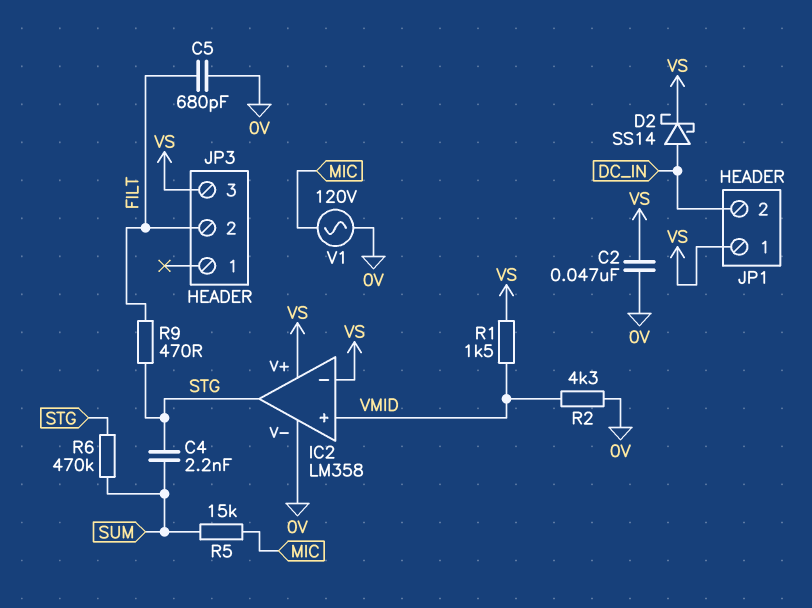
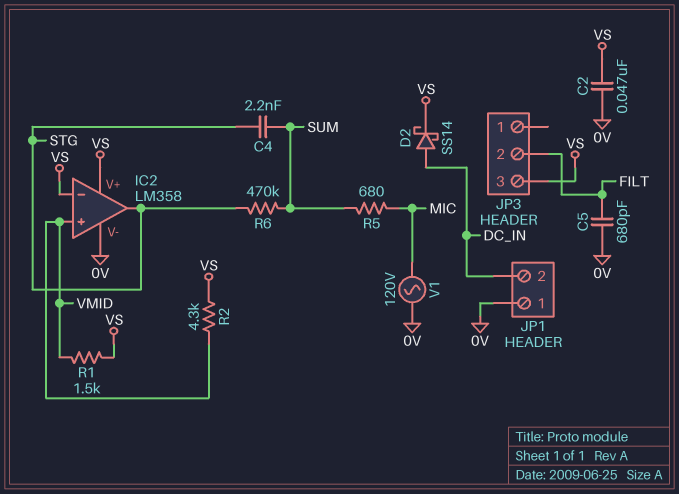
JP1 pin 1: VS -> 0V
R2: 4.3k (0V, VMID) -> 4.3k (VMID, VS)
R5: 15k (MIC, SUM) -> 680 (MIC, SUM)
R9: 470 (FILT, STG) -> none

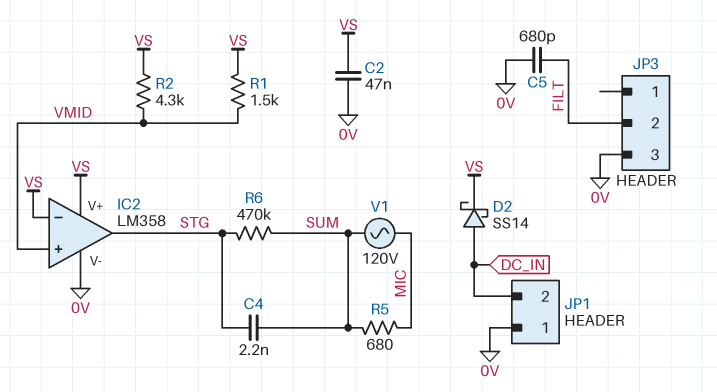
JP3 pin 3: VS -> 0V
V1: AC 120V (0V, MIC) -> AC 120V (MIC, SUM)

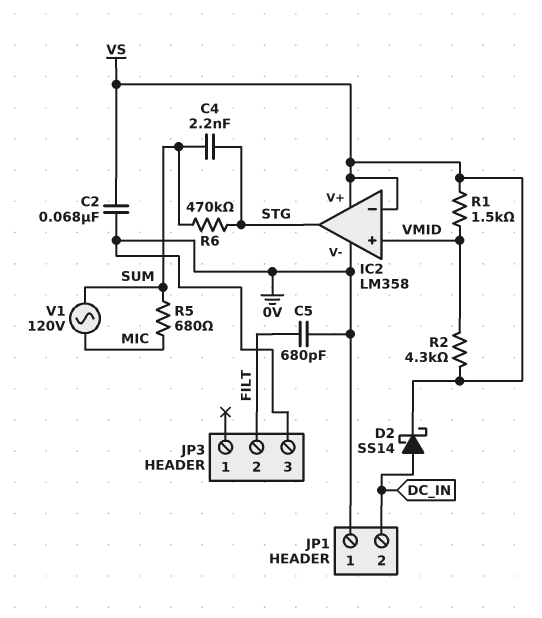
C2: 47nF (0V, VS) -> 68nF (0V, VS)

